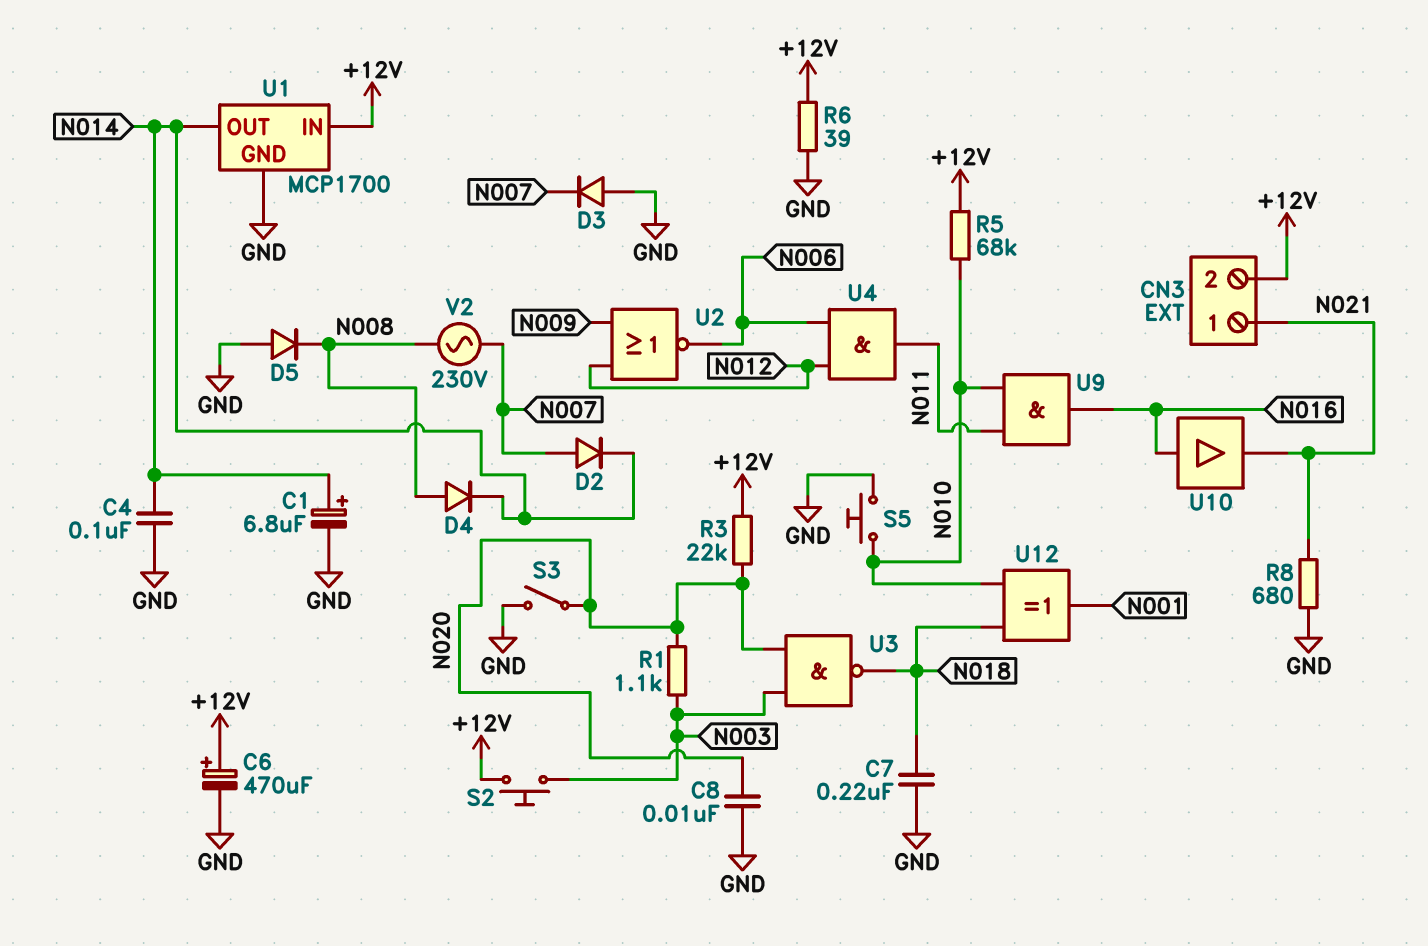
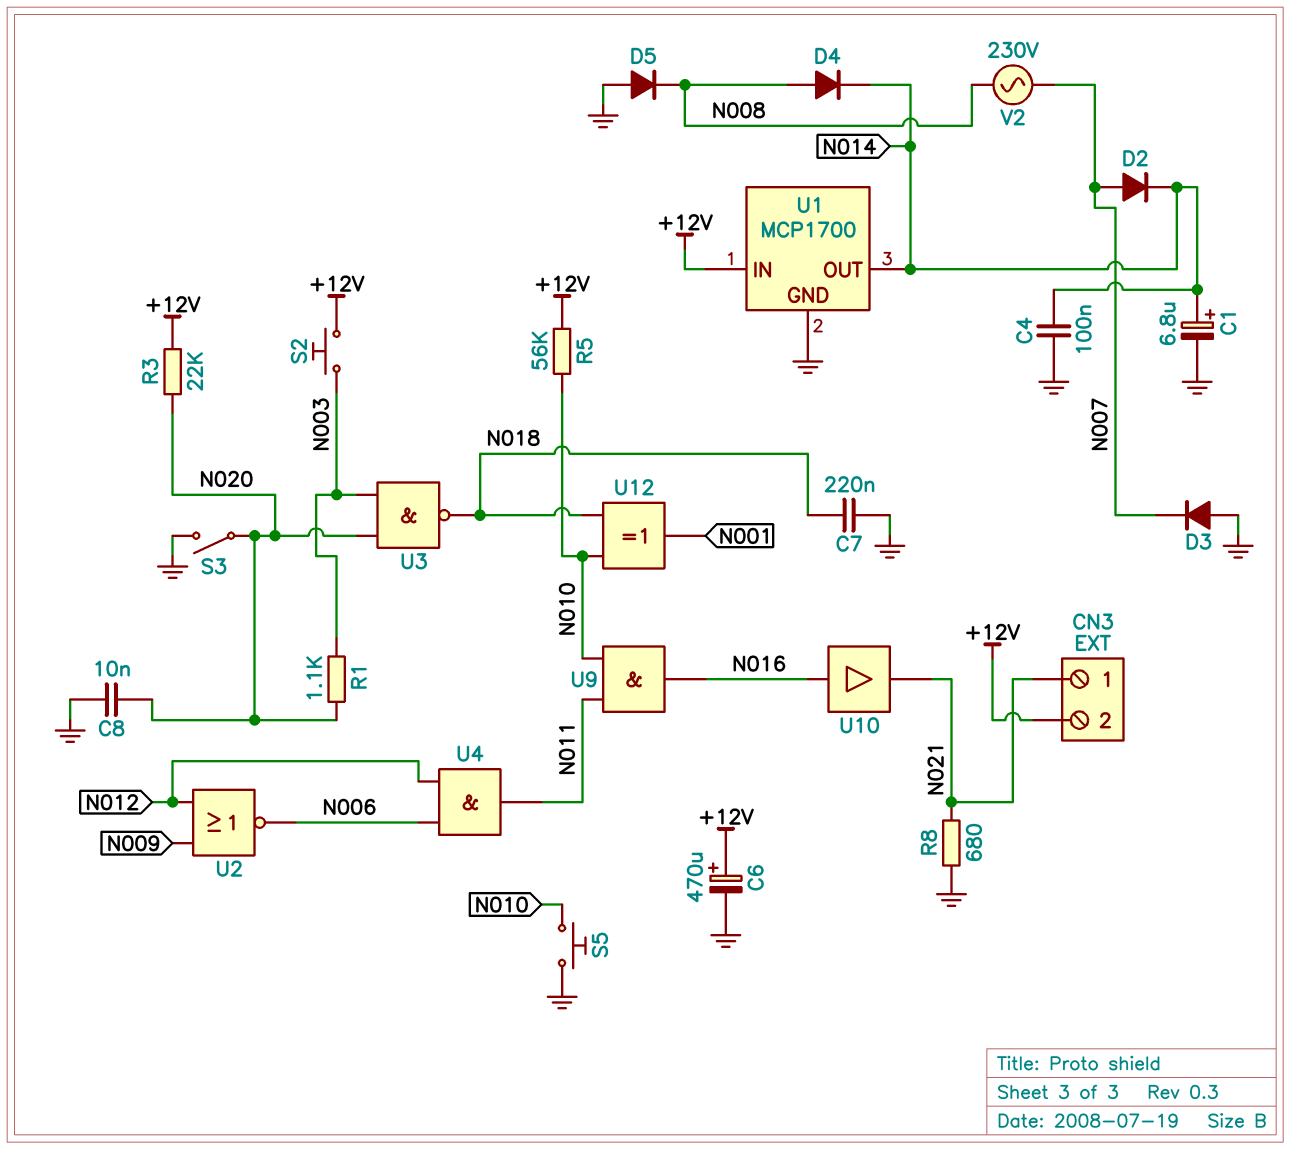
R5: 68k (+12V, N010) -> 56k (+12V, N010)
R6: 39 (+12V, GND) -> none

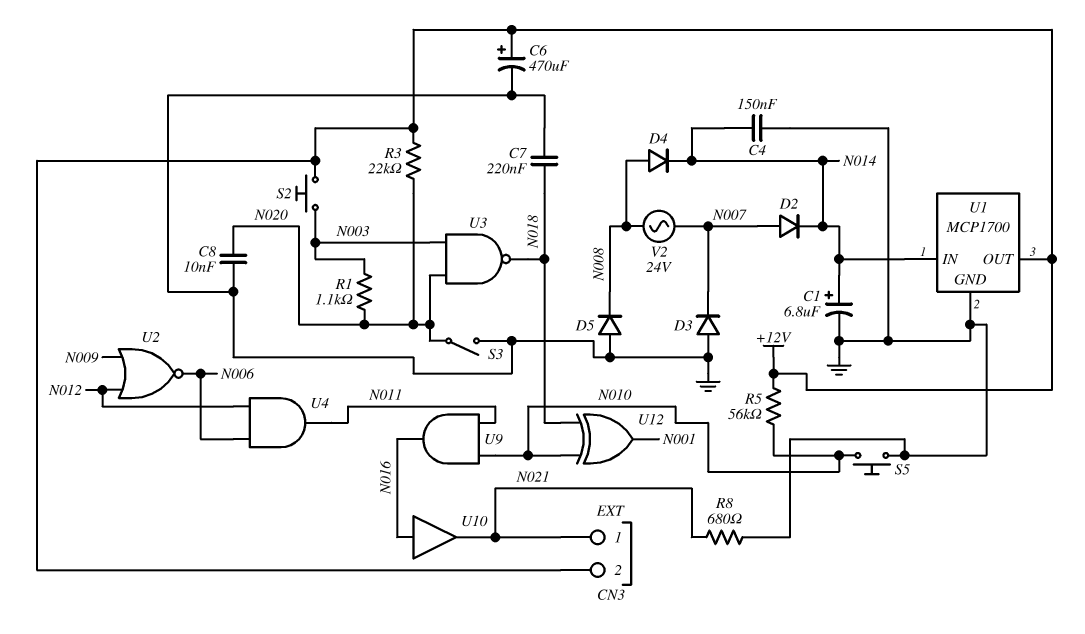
C4: 100nF (GND, N014) -> 150nF (GND, N014)
U1 pin IN: +12V -> N014
U1 pin OUT: N014 -> +12V
V2: AC 230V (N007, N008) -> AC 24V (N007, N008)

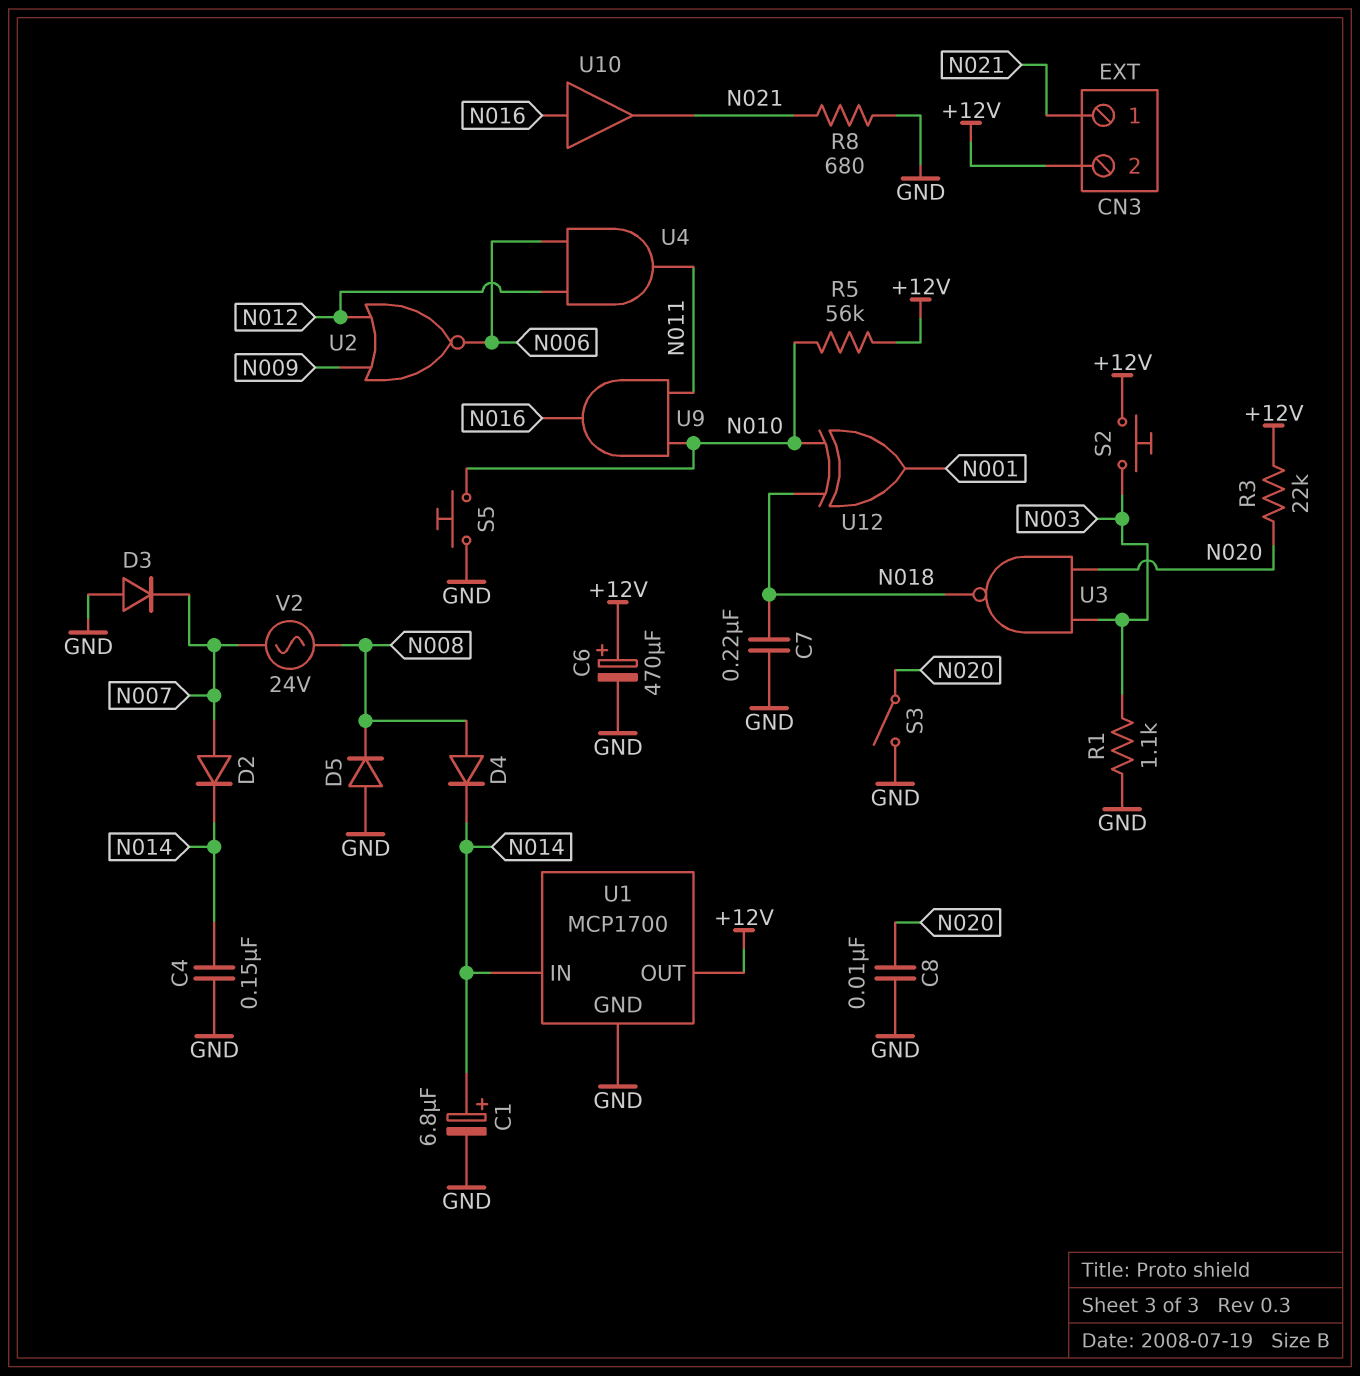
R1: 1.1k (N003, N020) -> 1.1k (GND, N003)

